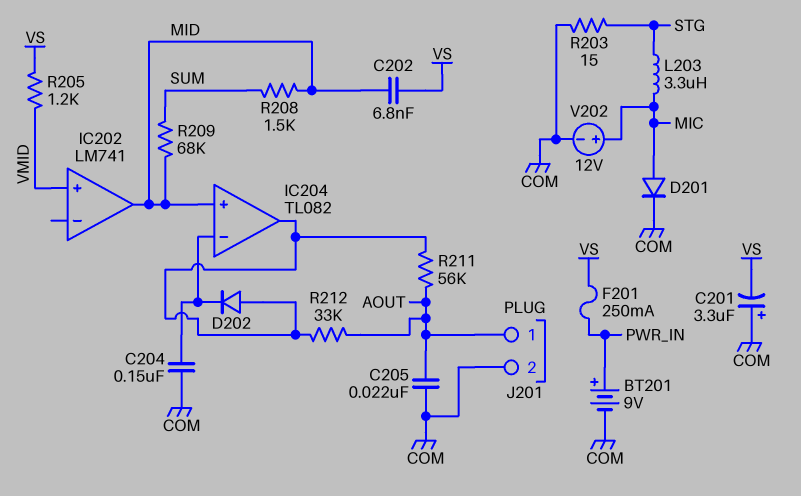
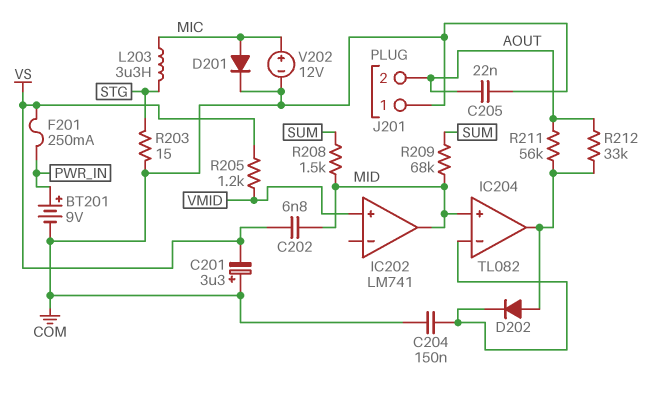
J201 pin 1: AOUT -> COM
J201 pin 2: COM -> AOUT

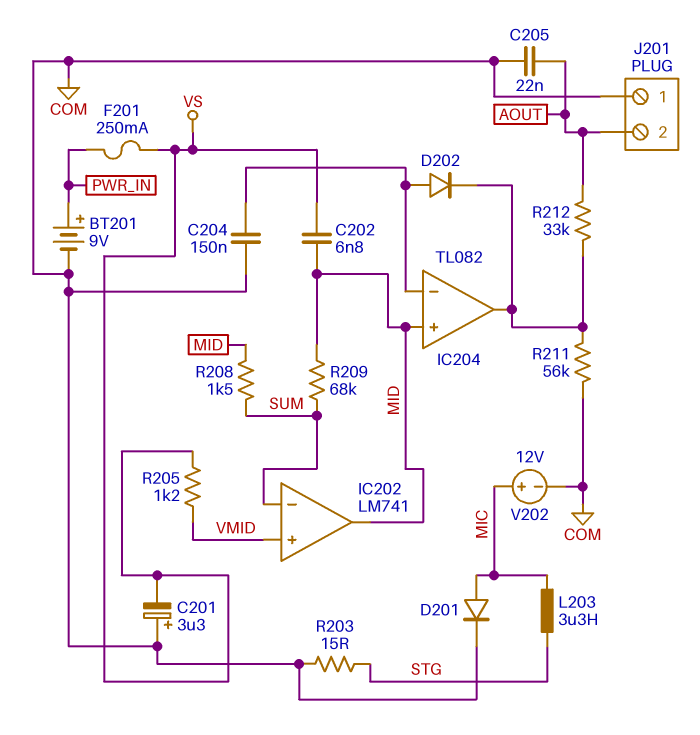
D202: diode (A IC204/out, K IC204/in-) -> diode (A IC204/in-, K IC204/out)
IC202 pin in-: none -> SUM
R211: 56k (AOUT, IC204/out) -> 56k (COM, IC204/out)

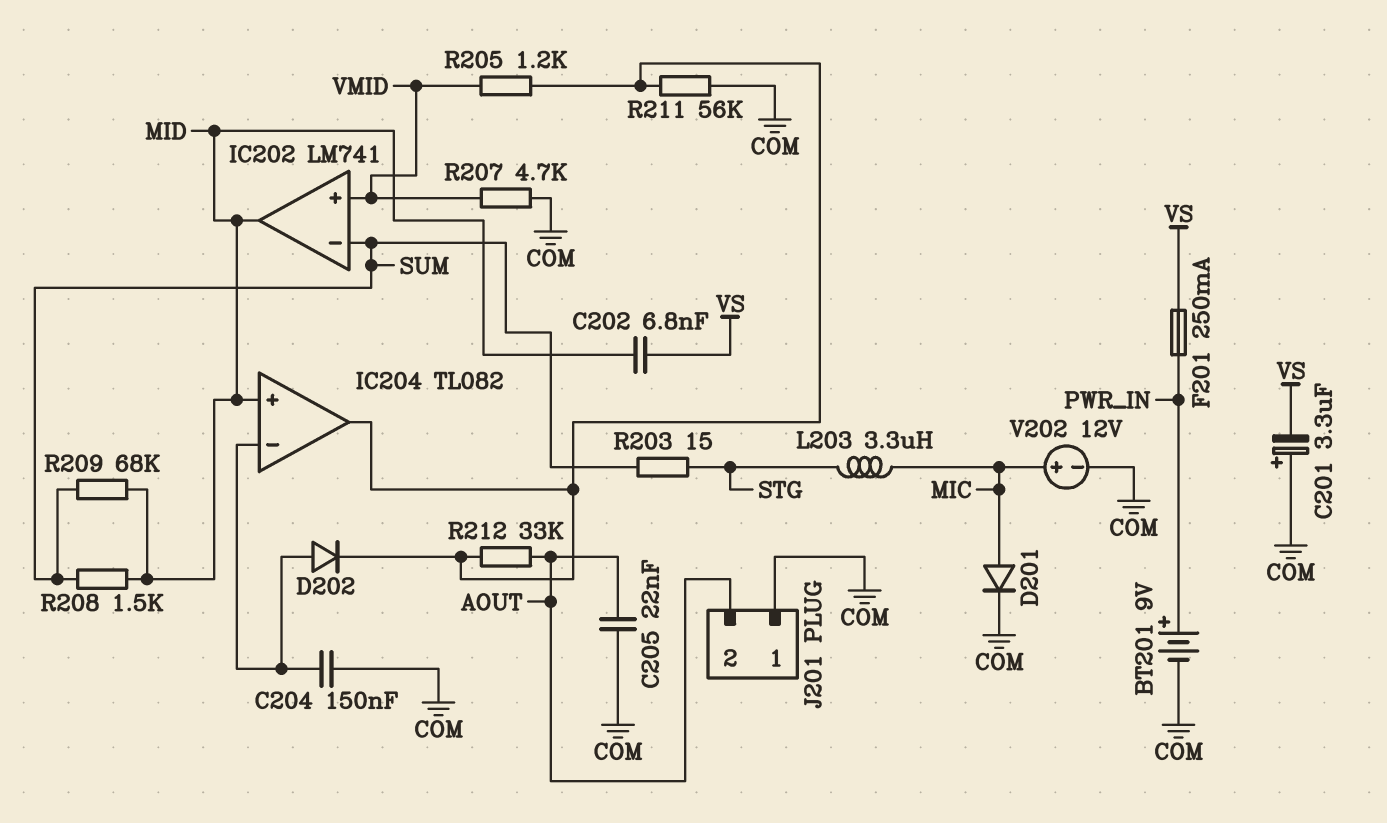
R203: 15 (COM, STG) -> 15 (STG, SUM)
R205: 1.2k (VMID, VS) -> 1.2k (IC204/out, VMID)
R207: none -> 4.7k (COM, VMID)

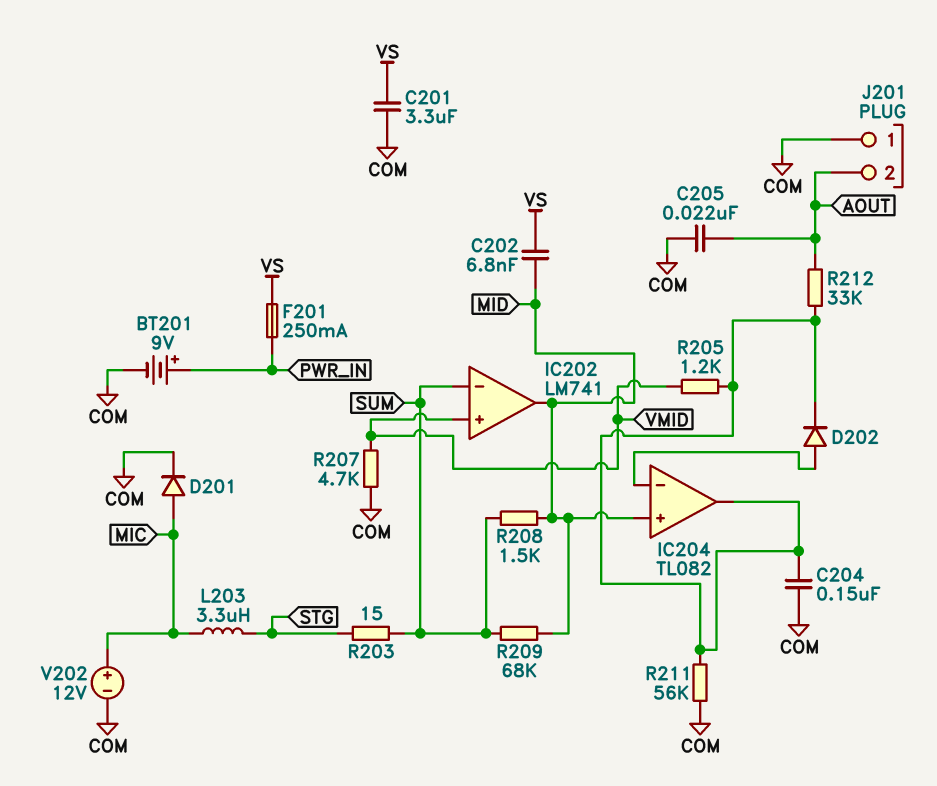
C201: 3.3uF (plus COM, minus VS) -> 3.3uF (COM, VS)
C204: 150nF (COM, IC204/in-) -> 150nF (COM, IC204/out)

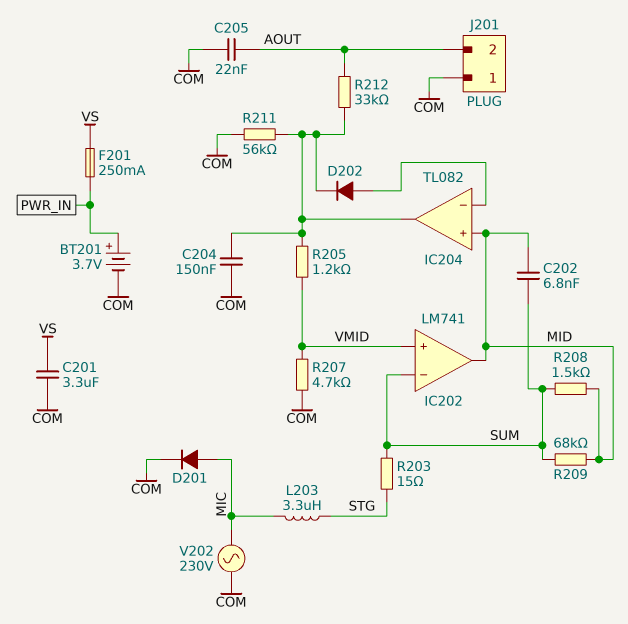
BT201: 9V (plus PWR_IN, minus COM) -> 3.7V (plus PWR_IN, minus COM)
C202: 6.8nF (MID, VS) -> 6.8nF (MID, SUM)
V202: 12V (plus MIC, minus COM) -> AC 230V (COM, MIC)

